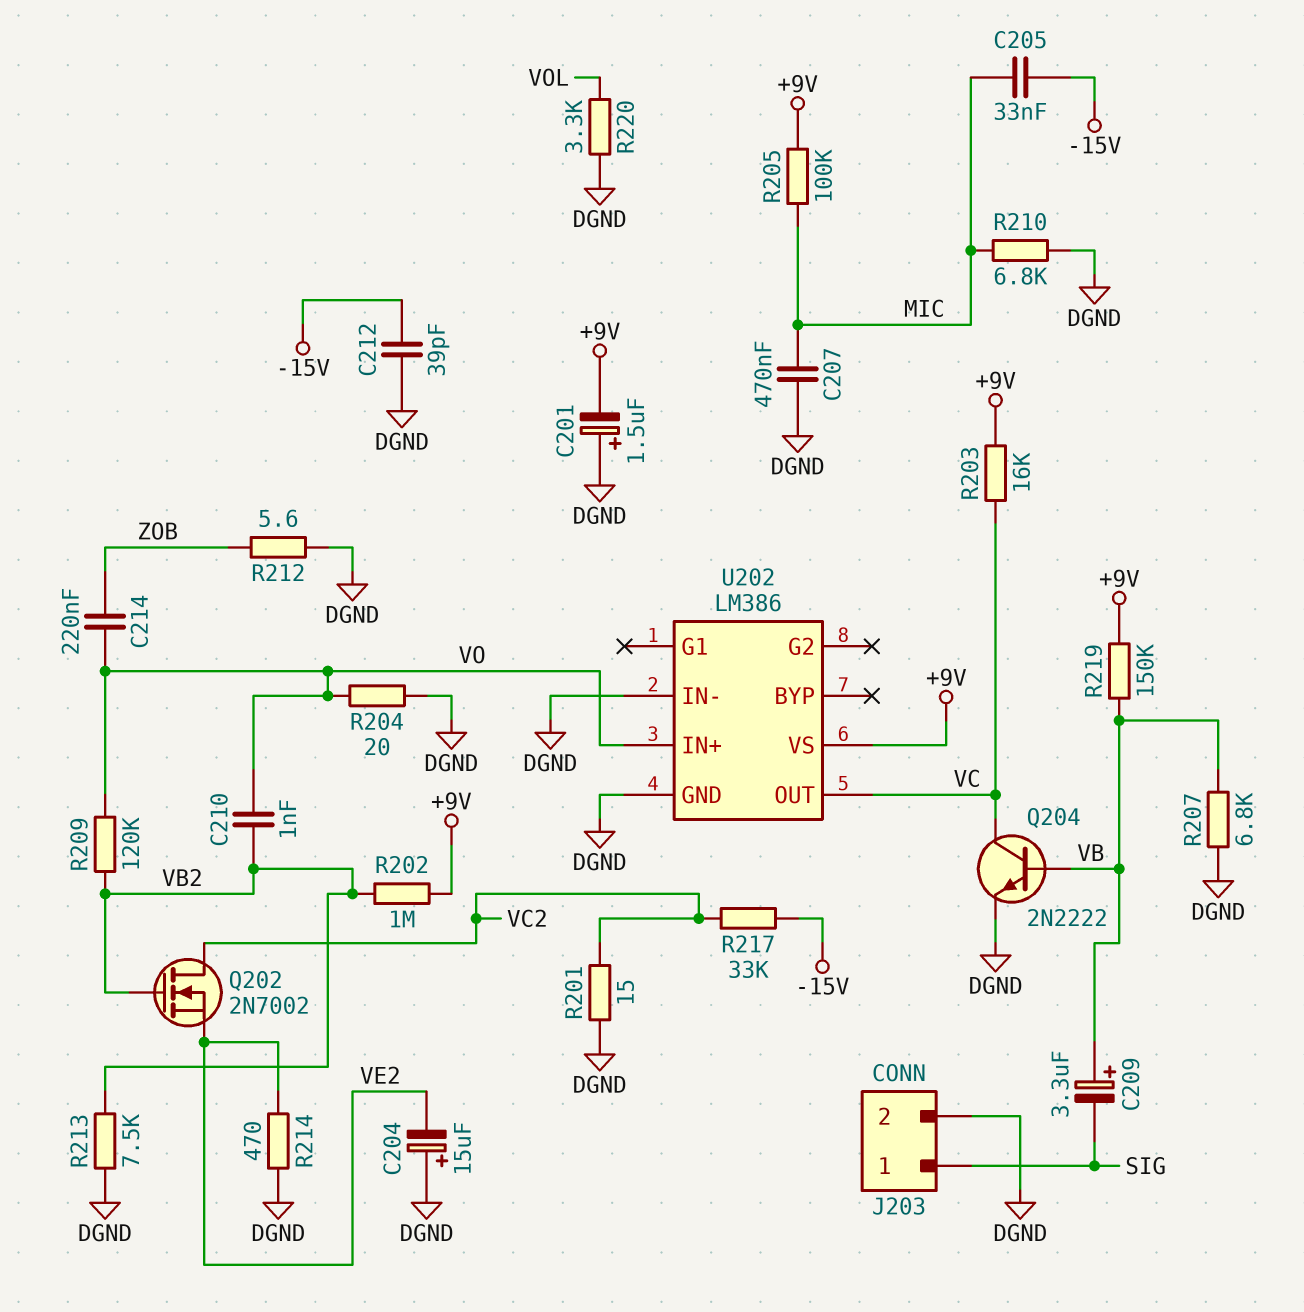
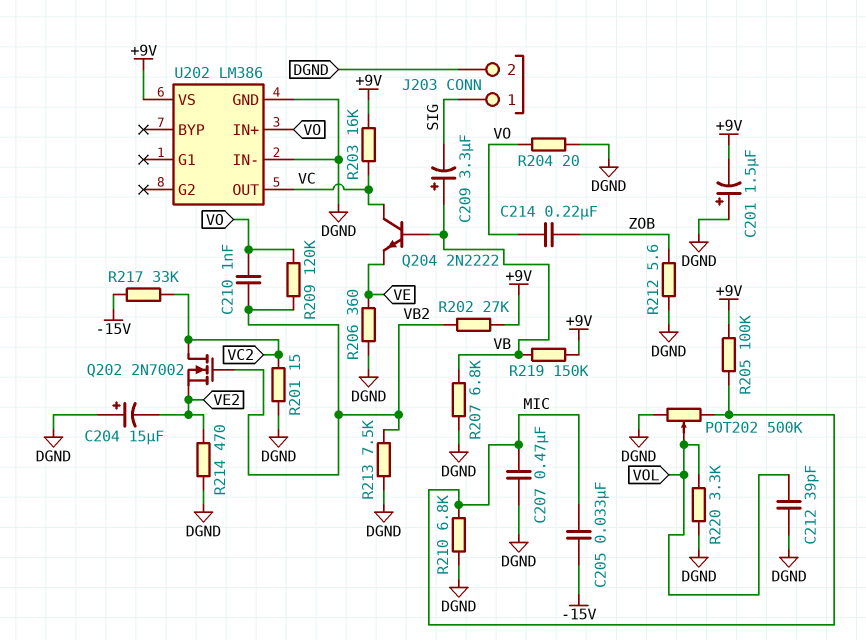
C212: 39pF (-15V, DGND) -> 39pF (DGND, VOL)
POT202: none -> 500k (DGND, MIC, wiper VOL)
Q204: NPN 2N2222 (B VB, C VC, E DGND) -> NPN 2N2222 (B VB, C VC, E VE)
R202: 1M (+9V, VB2) -> 27k (+9V, VB2)
R206: none -> 360 (DGND, VE)

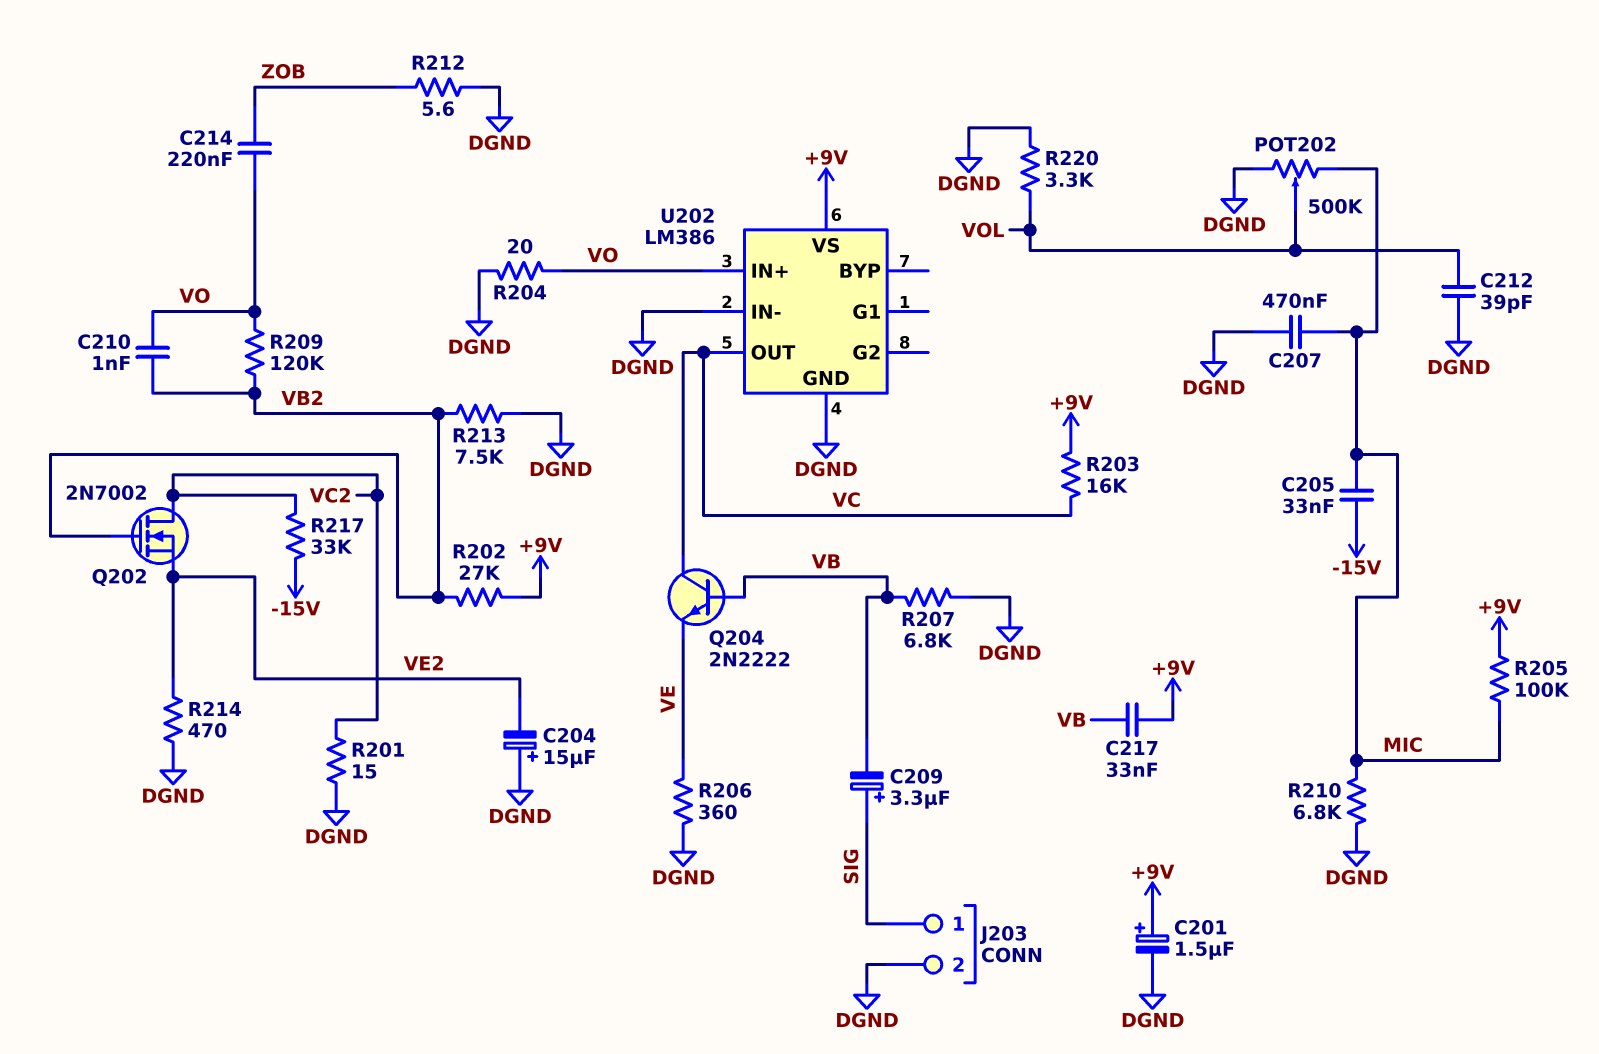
C201: 1.5uF (plus DGND, minus +9V) -> 1.5uF (plus +9V, minus DGND)
C209: 3.3uF (plus VB, minus SIG) -> 3.3uF (plus SIG, minus VB)
C217: none -> 33nF (+9V, VB)
R219: 150k (+9V, VB) -> none

